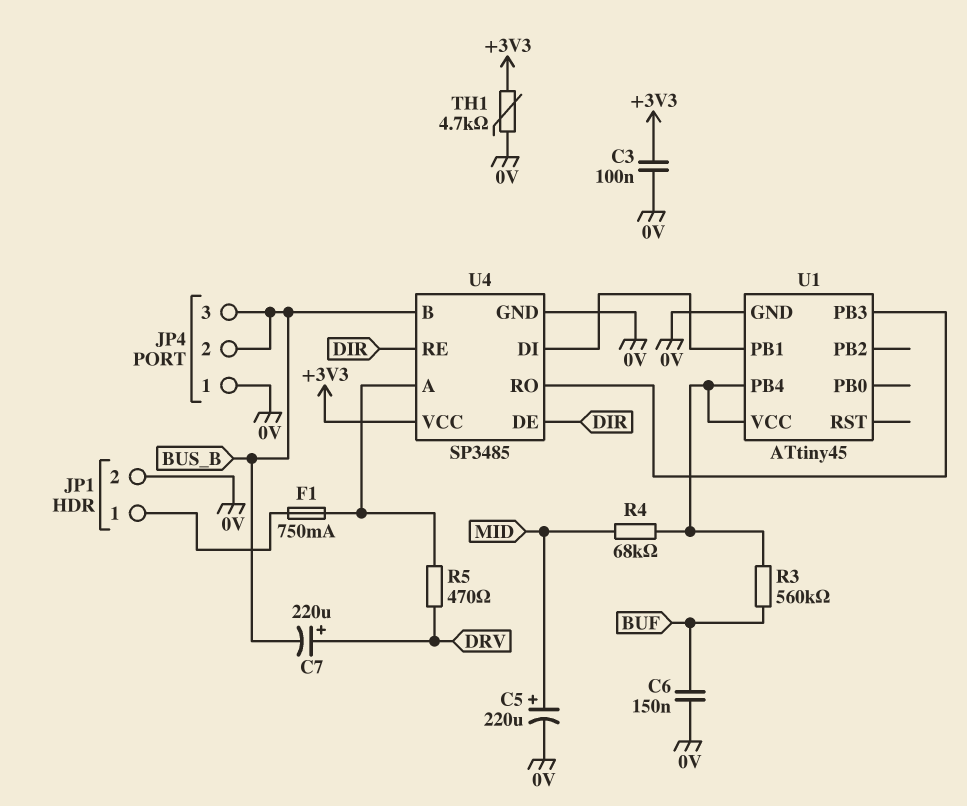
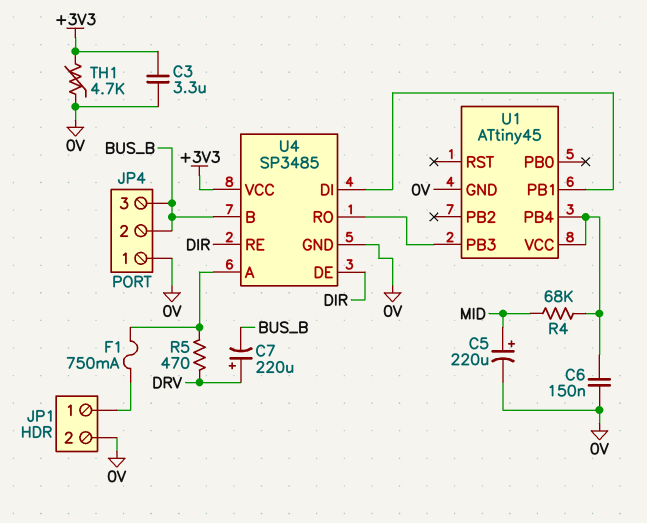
C3: 100nF (+3V3, 0V) -> 3.3uF (+3V3, 0V)
C6: 150nF (0V, BUF) -> 150nF (0V, U1/PB4)
R3: 560k (BUF, U1/PB4) -> none

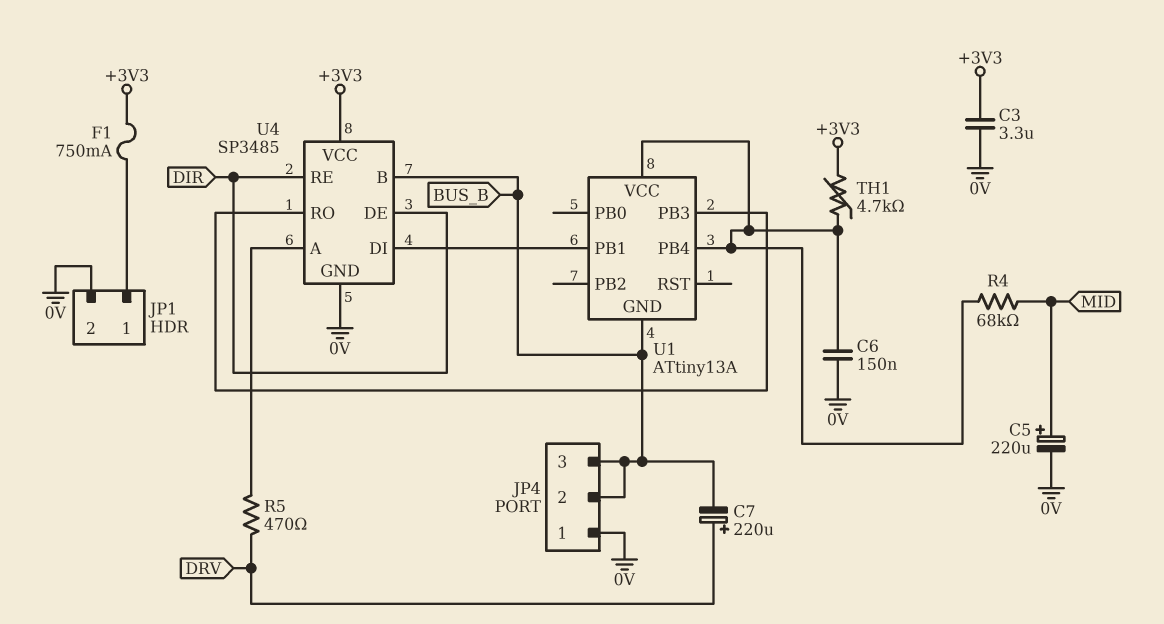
F1: 750mA (JP1/1, U4/A) -> 750mA (+3V3, JP1/1)
TH1: 4.7k (+3V3, 0V) -> 4.7k (+3V3, U1/PB4)
U1: ATtiny45 -> ATtiny13A
U1 pin GND: 0V -> BUS_B

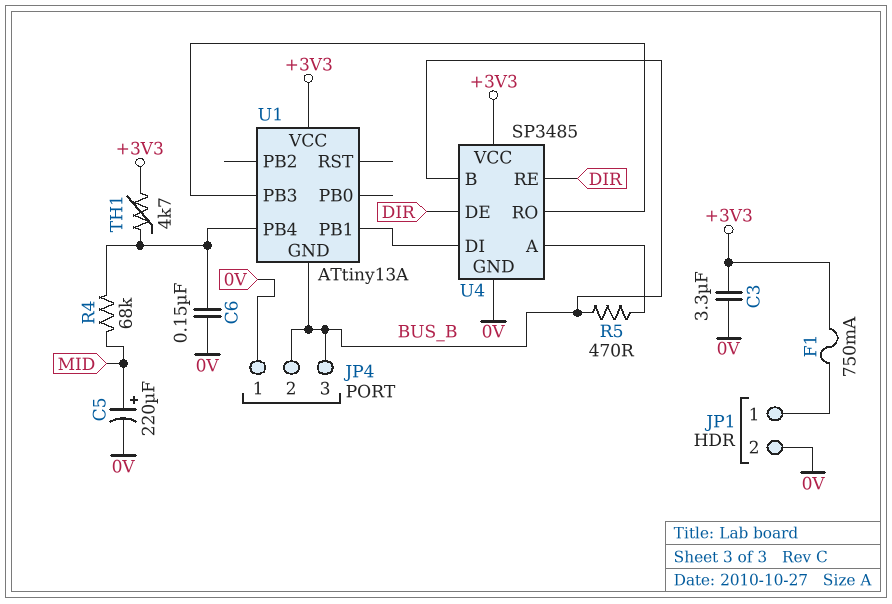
C7: 220uF (plus DRV, minus BUS_B) -> none
R5: 470 (DRV, U4/A) -> 470 (BUS_B, U4/A)
U1 pin VCC: U1/PB4 -> +3V3

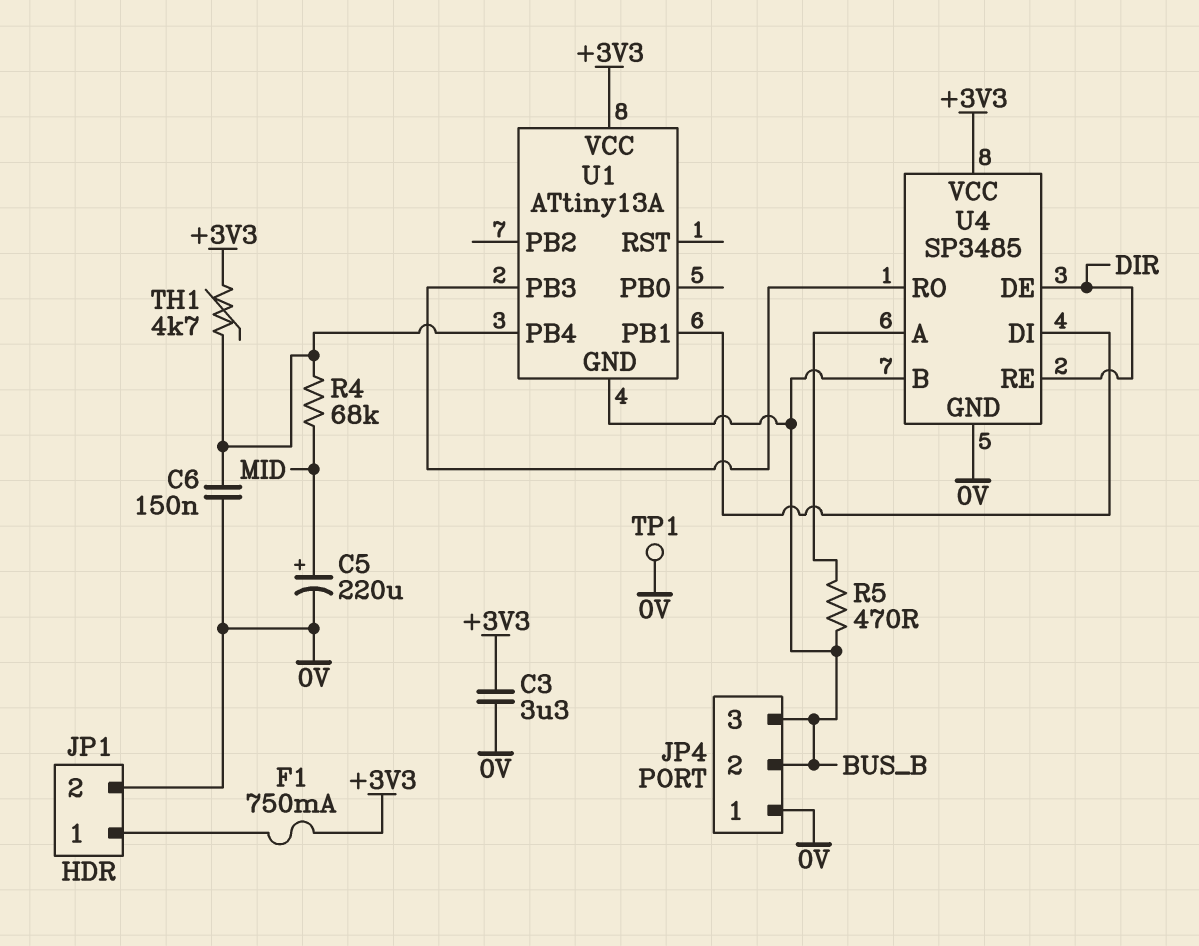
TP1: none -> test point (0V)

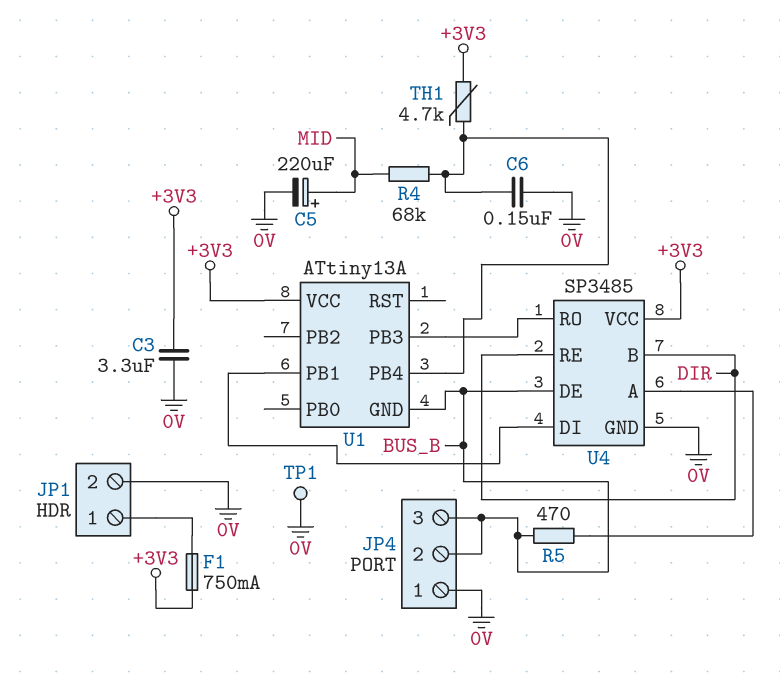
U4 pin B: BUS_B -> DIR
U4 pin DE: DIR -> BUS_B

